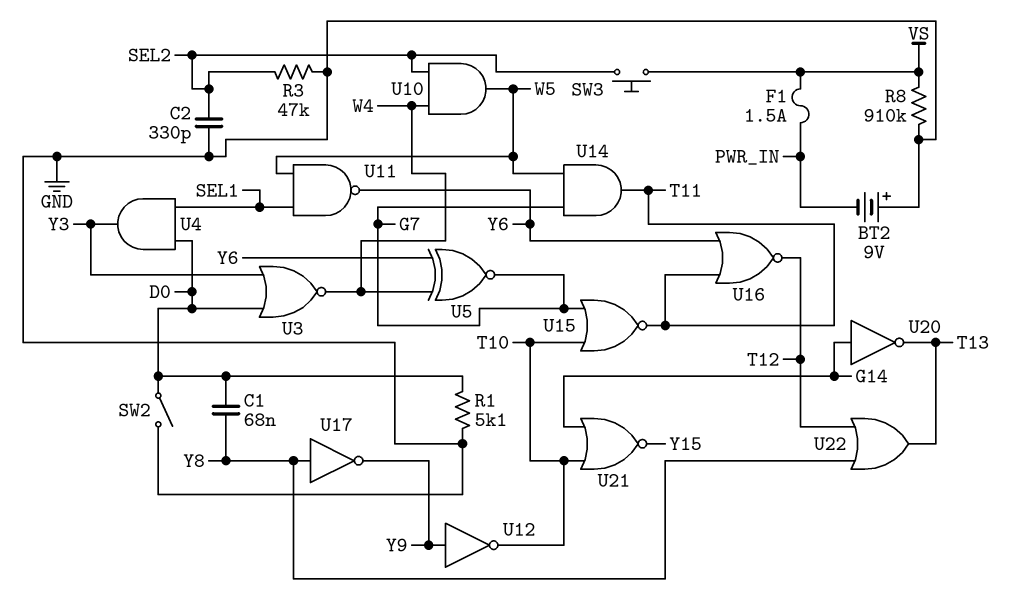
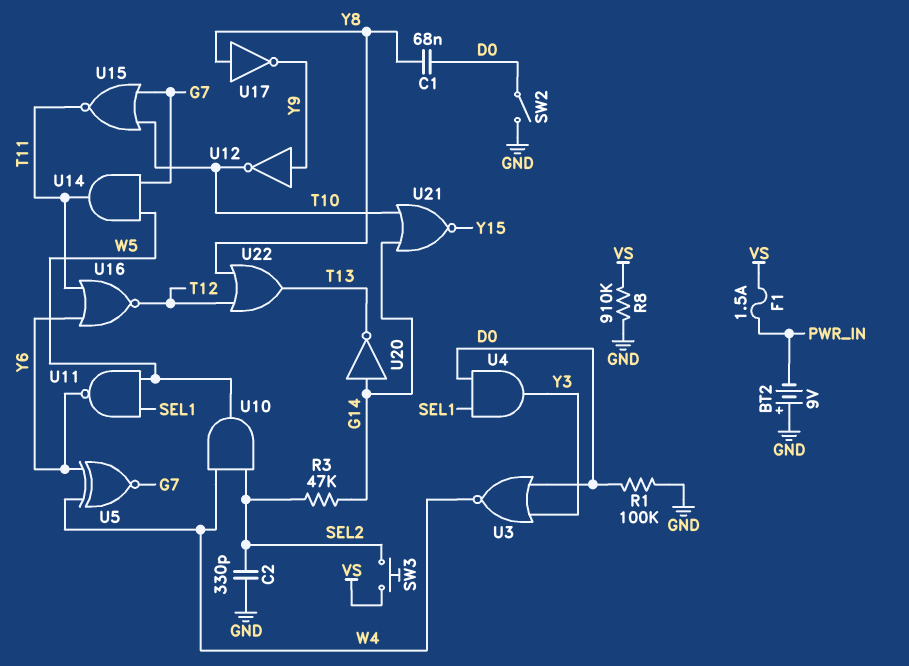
R1: 5.1k (D0, GND) -> 100k (D0, GND)
R3: 47k (GND, SEL2) -> 47k (G14, SEL2)

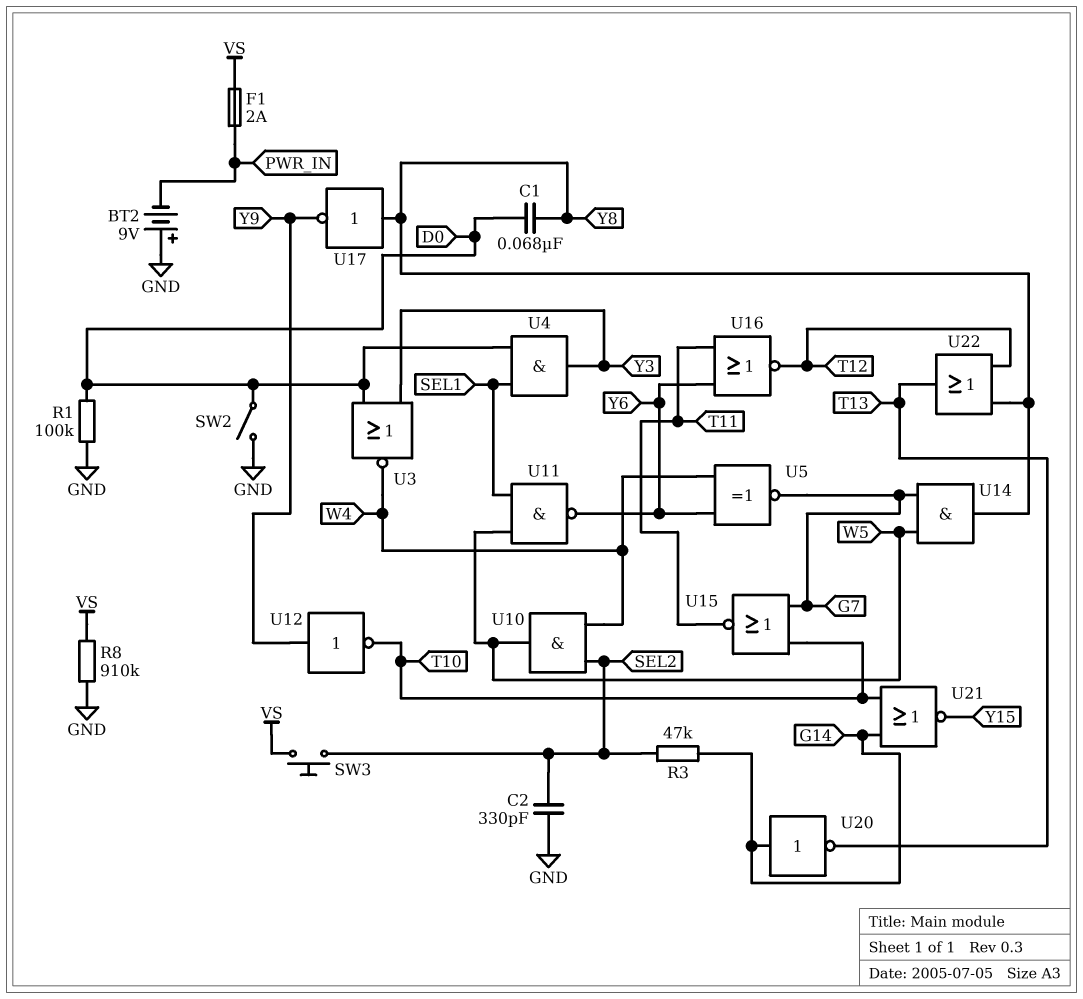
F1: 1.5A (PWR_IN, VS) -> 2A (PWR_IN, VS)
U14: AND (in G7, in W5, out T11) -> AND (in G7, in W5, out Y8)

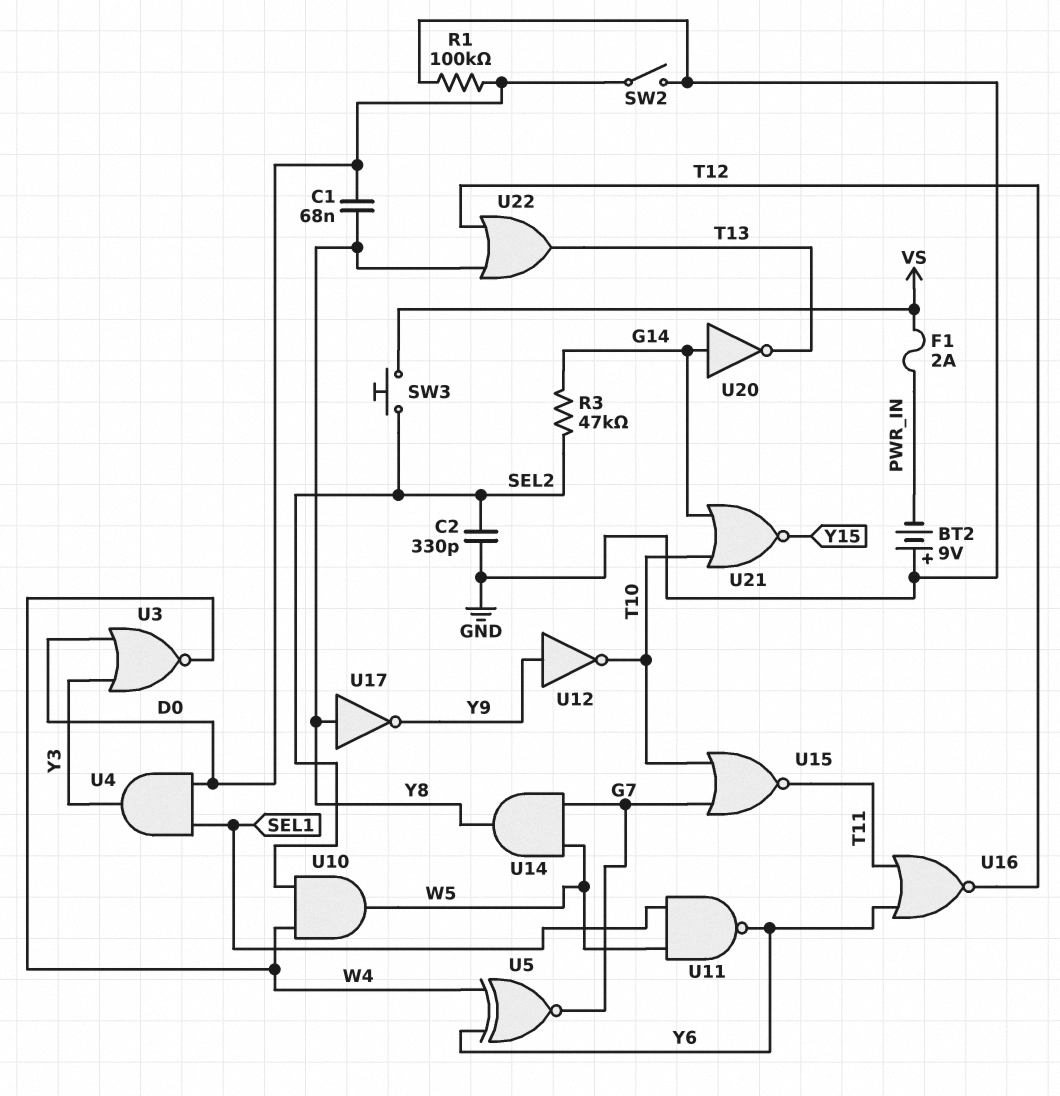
R8: 910k (GND, VS) -> none

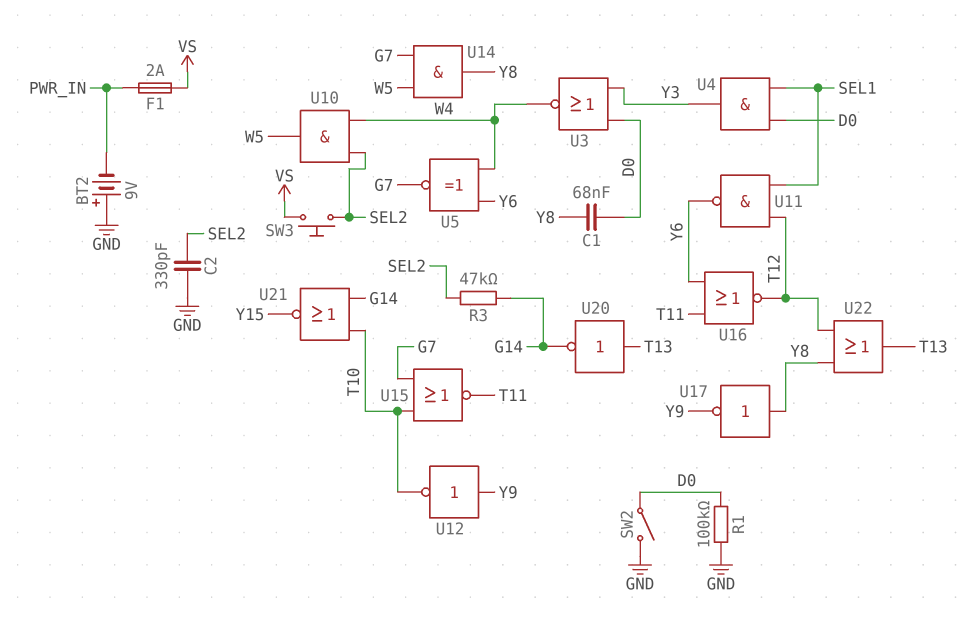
U11: NAND (in SEL1, in W5, out Y6) -> NAND (in SEL1, in T12, out Y6)
U20: NOT (in G14, out T13) -> NOT (in T13, out G14)

